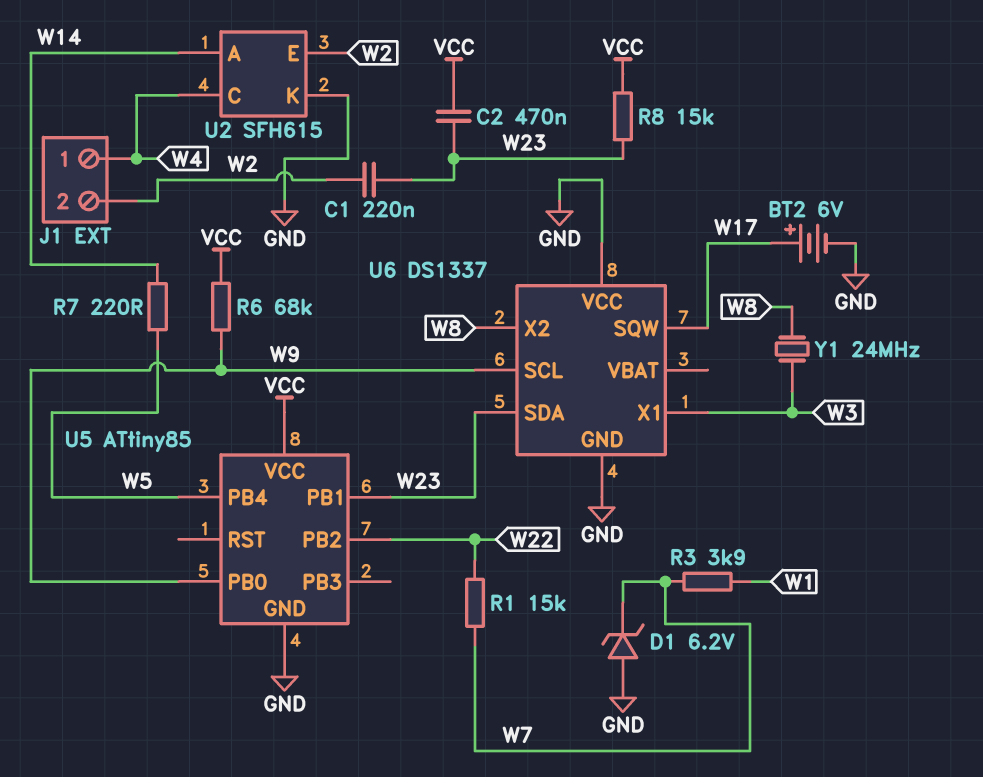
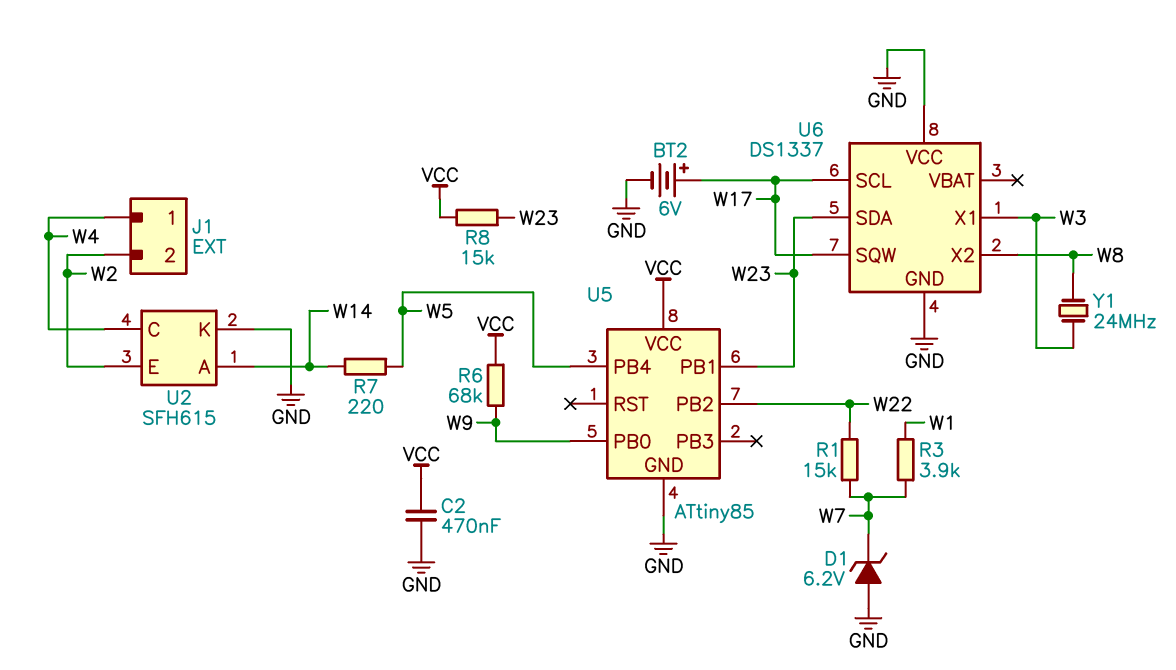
C1: 220nF (W2, W23) -> none
C2: 470nF (VCC, W23) -> 470nF (GND, VCC)
U6 pin SCL: W9 -> W17

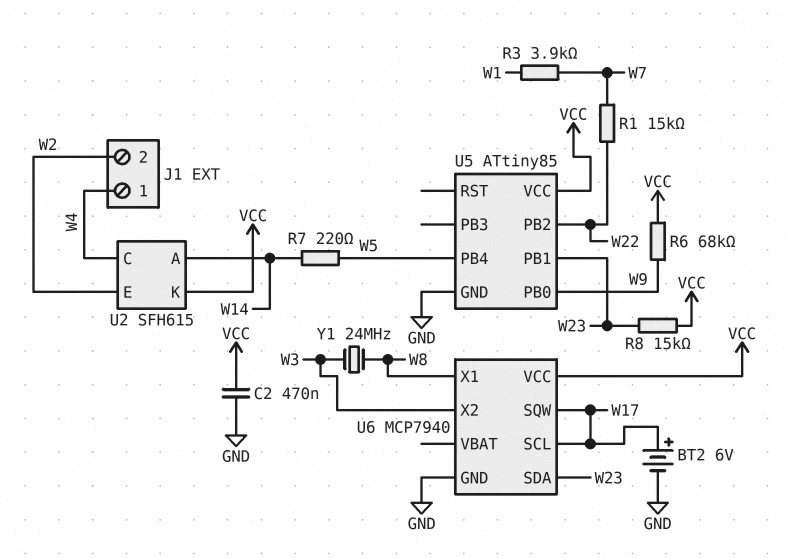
D1: zener 6.2V (A GND, K W7) -> none
U2 pin K: GND -> VCC
U6: DS1337 -> MCP7940
U6 pin VCC: GND -> VCC
U6 pin X1: W3 -> W8
U6 pin X2: W8 -> W3

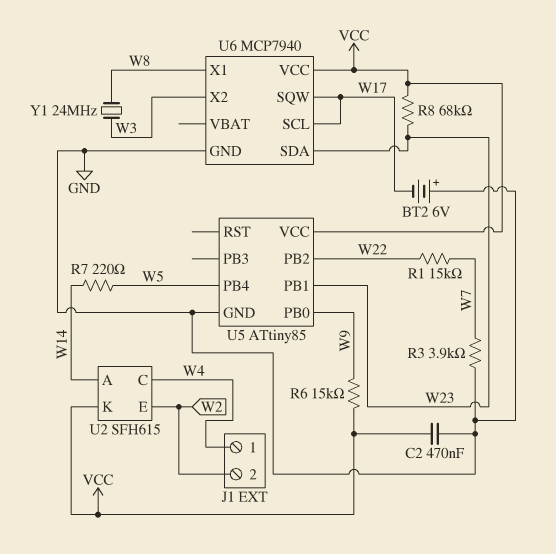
BT2: 6V (plus W17, minus GND) -> 6V (plus GND, minus W17)
R3: 3.9k (W1, W7) -> 3.9k (GND, W7)
R6: 68k (VCC, W9) -> 15k (VCC, W9)
R8: 15k (VCC, W23) -> 68k (VCC, W23)

